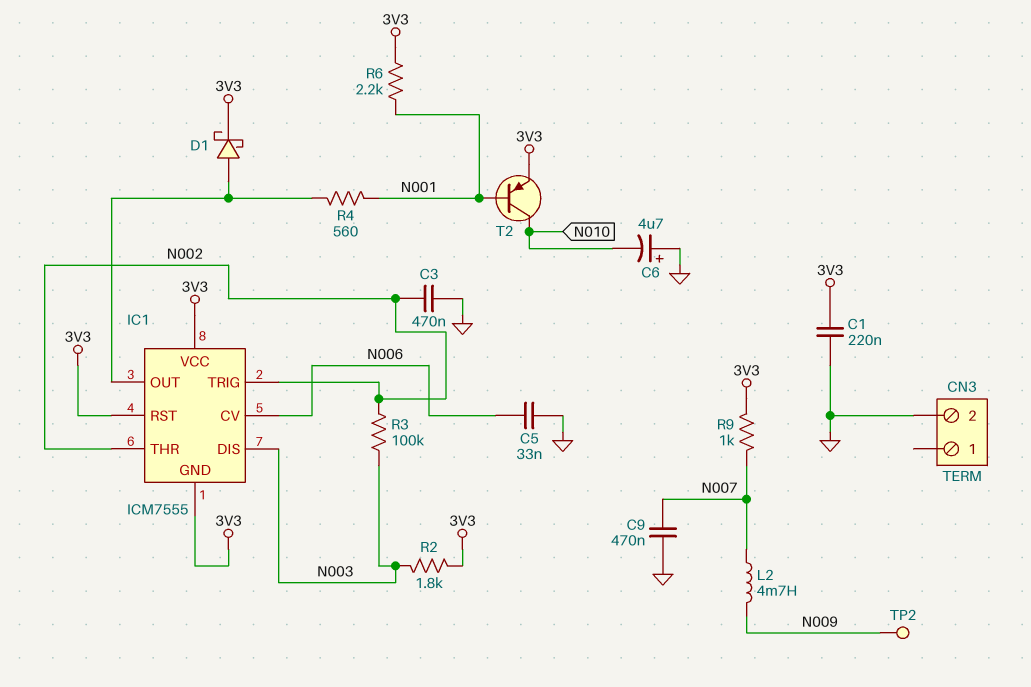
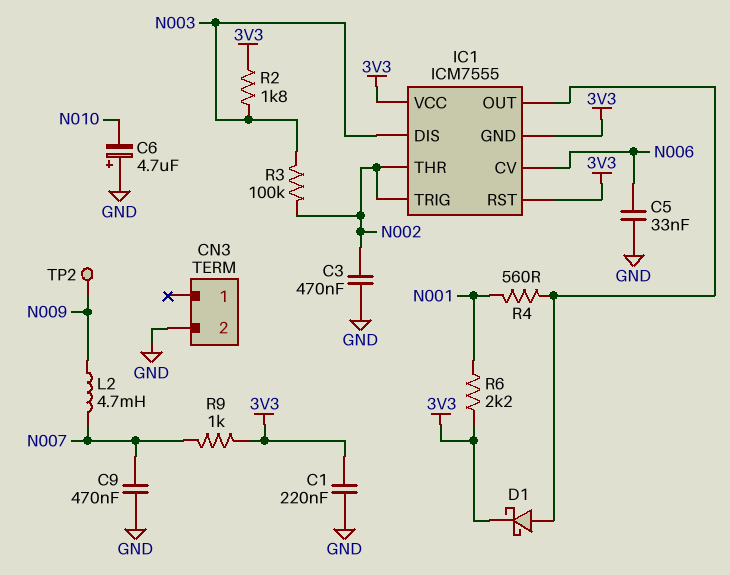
T2: PNP (B N001, C N010, E 3V3) -> none

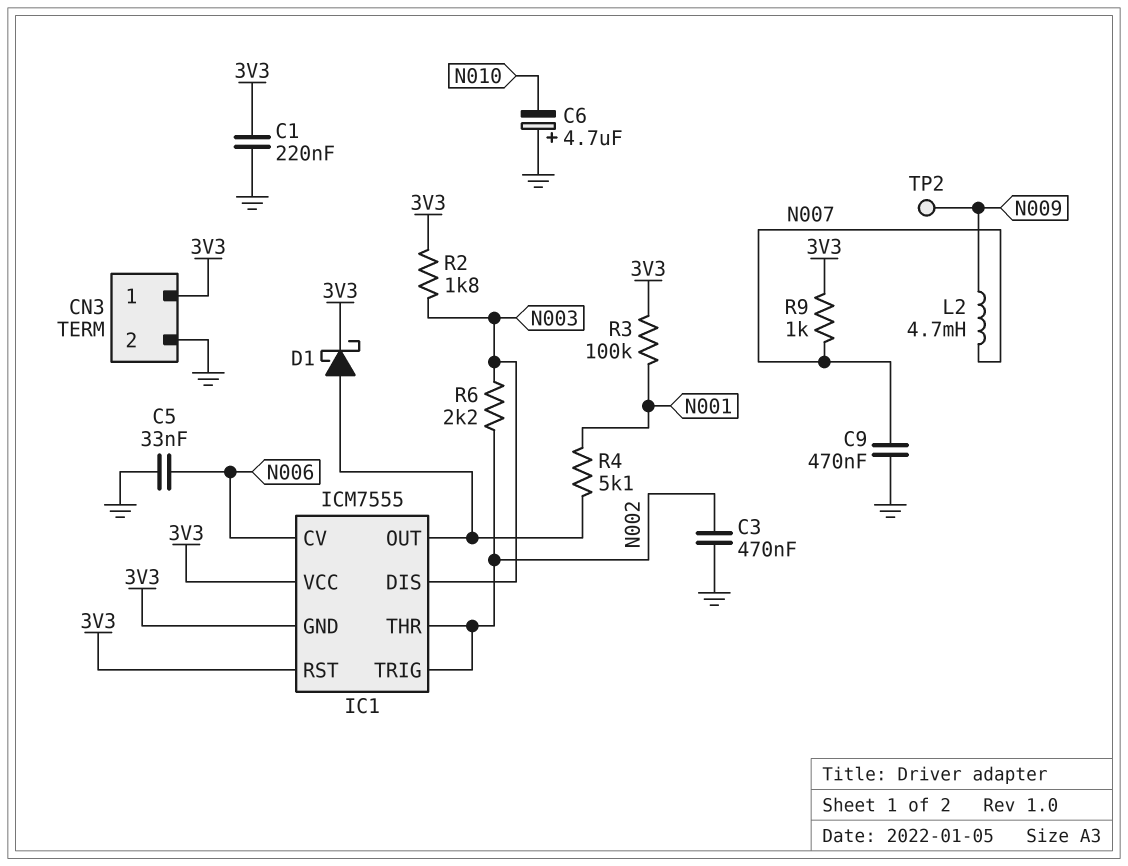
CN3 pin 1: none -> 3V3
R3: 100k (N002, N003) -> 100k (3V3, N001)
R4: 560 (IC1/OUT, N001) -> 5.1k (IC1/OUT, N001)
R6: 2.2k (3V3, N001) -> 2.2k (N002, N003)

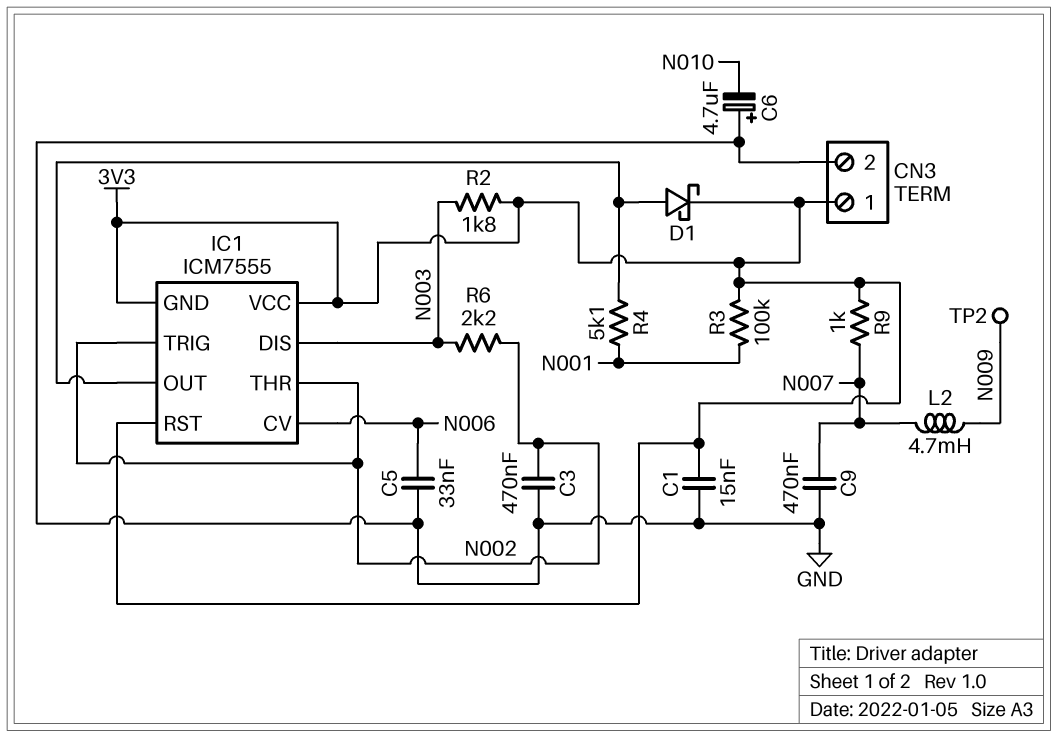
C1: 220nF (3V3, GND) -> 15nF (3V3, GND)

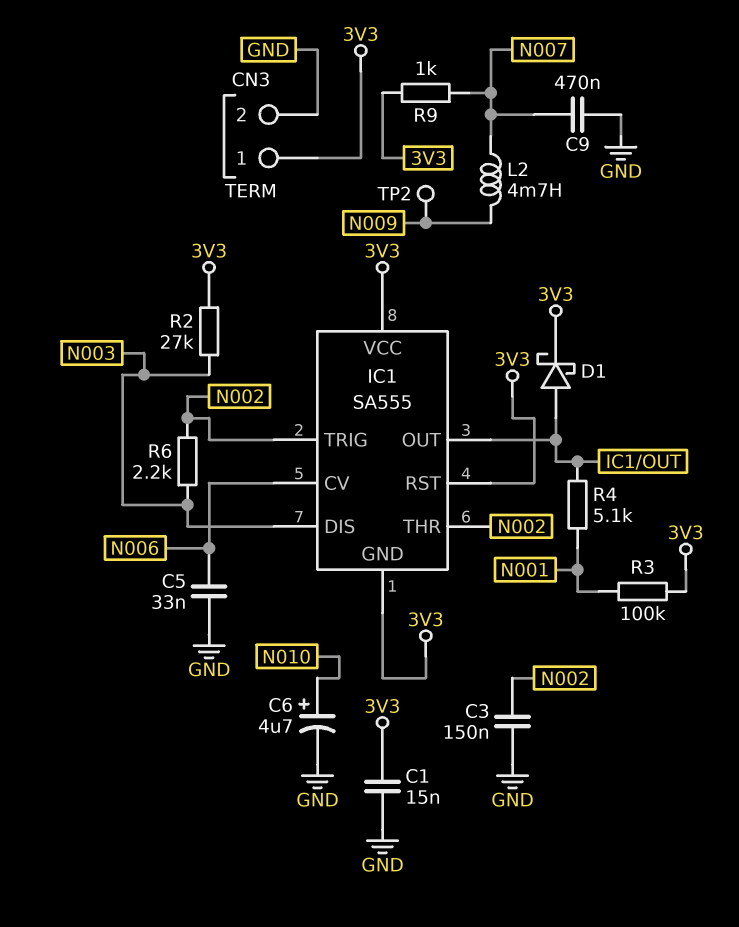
C3: 470nF (GND, N002) -> 150nF (GND, N002)
C6: 4.7uF (plus GND, minus N010) -> 4.7uF (plus N010, minus GND)
IC1: ICM7555 -> SA555
R2: 1.8k (3V3, N003) -> 27k (3V3, N003)

